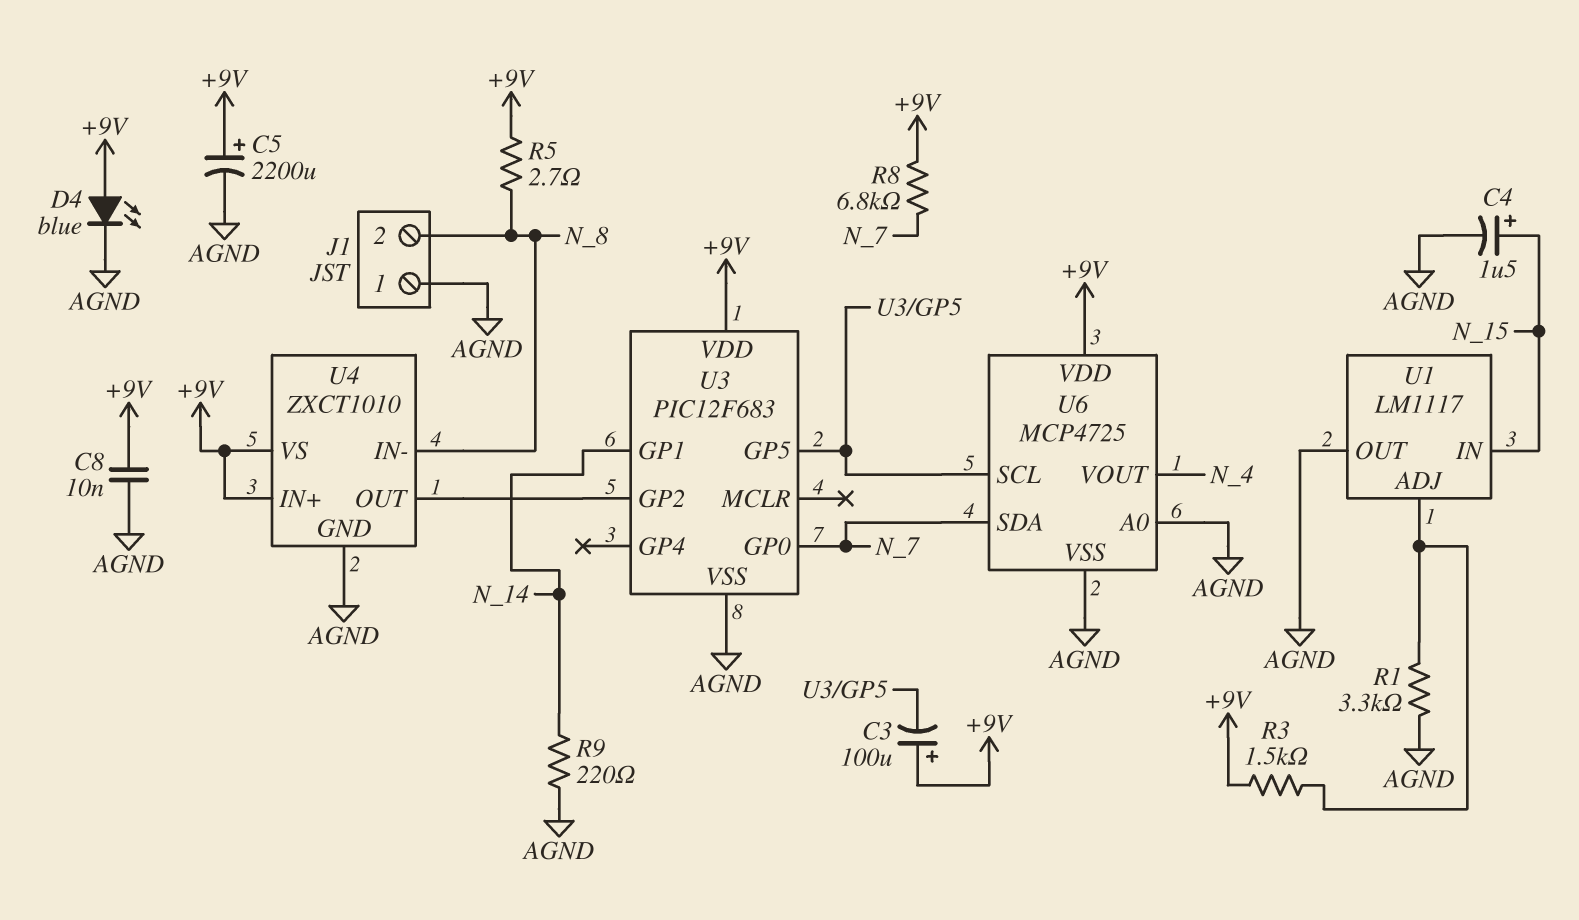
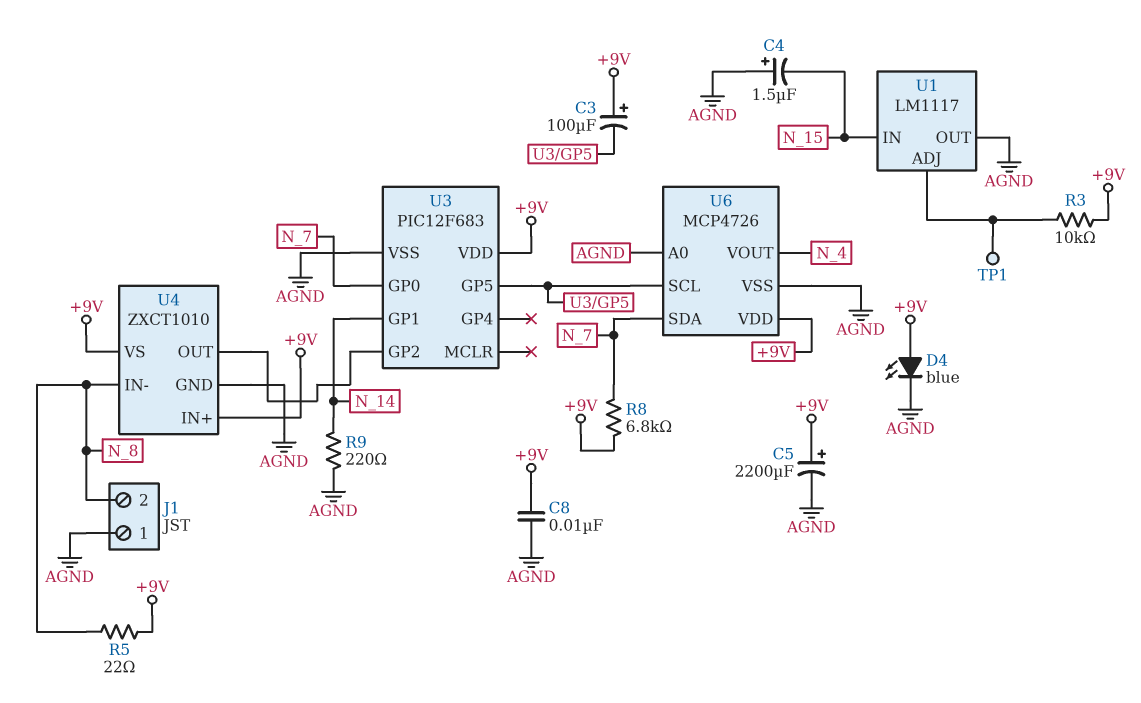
C4: 1.5uF (plus N_15, minus AGND) -> 1.5uF (plus AGND, minus N_15)
R1: 3.3k (AGND, U1/ADJ) -> none
R3: 1.5k (+9V, U1/ADJ) -> 10k (+9V, U1/ADJ)
R5: 2.7 (+9V, N_8) -> 22 (+9V, N_8)
TP1: none -> test point (U1/ADJ)
U6: MCP4725 -> MCP4726

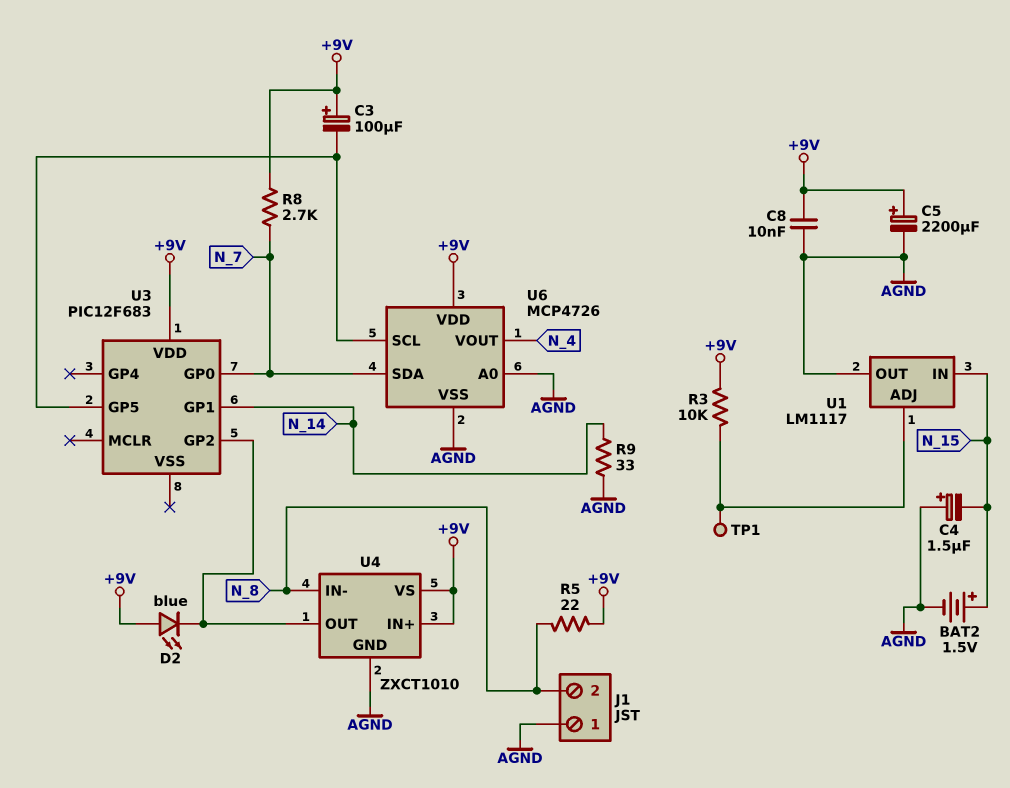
BAT2: none -> 1.5V (plus N_15, minus AGND)
D2: none -> LED blue (A +9V, K U3/GP2)
D4: LED blue (A +9V, K AGND) -> none
R8: 6.8k (+9V, N_7) -> 2.7k (+9V, N_7)
R9: 220 (AGND, N_14) -> 33 (AGND, N_14)
U3 pin VSS: AGND -> none

